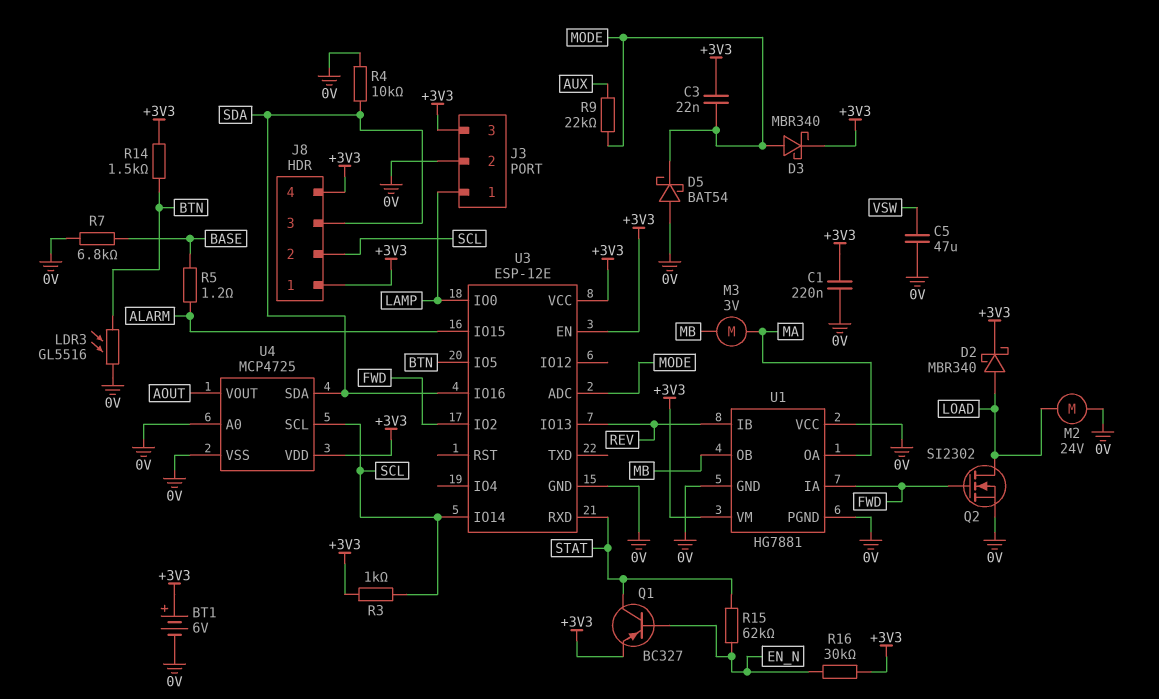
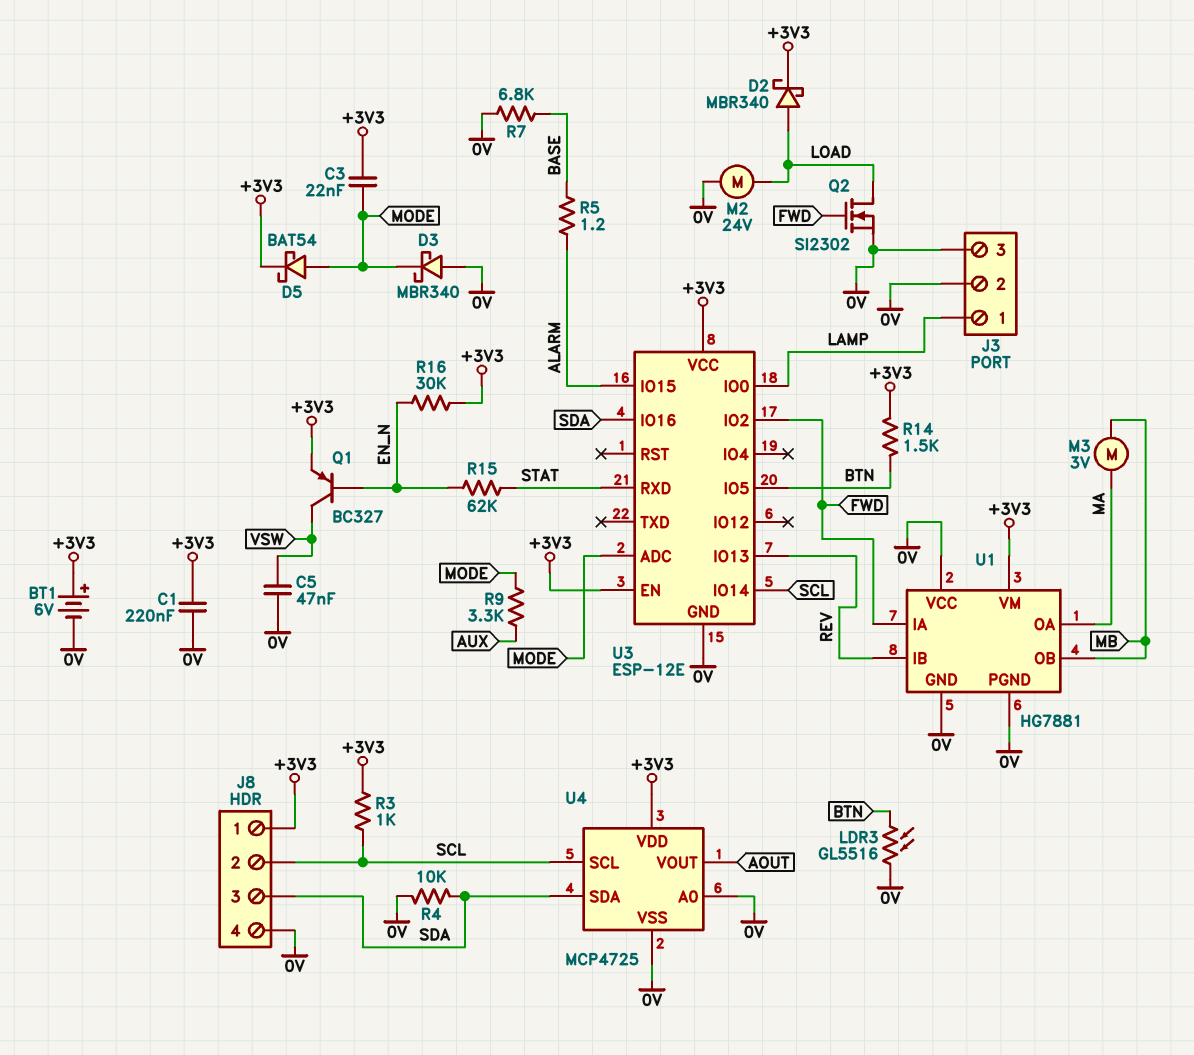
C5: 47uF (0V, VSW) -> 47nF (0V, VSW)
D3: schottky MBR340 (A MODE, K +3V3) -> schottky MBR340 (A 0V, K MODE)
D5: schottky BAT54 (A 0V, K MODE) -> schottky BAT54 (A MODE, K +3V3)
J3 pin 3: +3V3 -> 0V
J8 pin 4: +3V3 -> 0V
Q1: PNP BC327 (B EN_N, C STAT, E +3V3) -> PNP BC327 (B EN_N, C VSW, E +3V3)
R9: 22k (AUX, MODE) -> 3.3k (AUX, MODE)

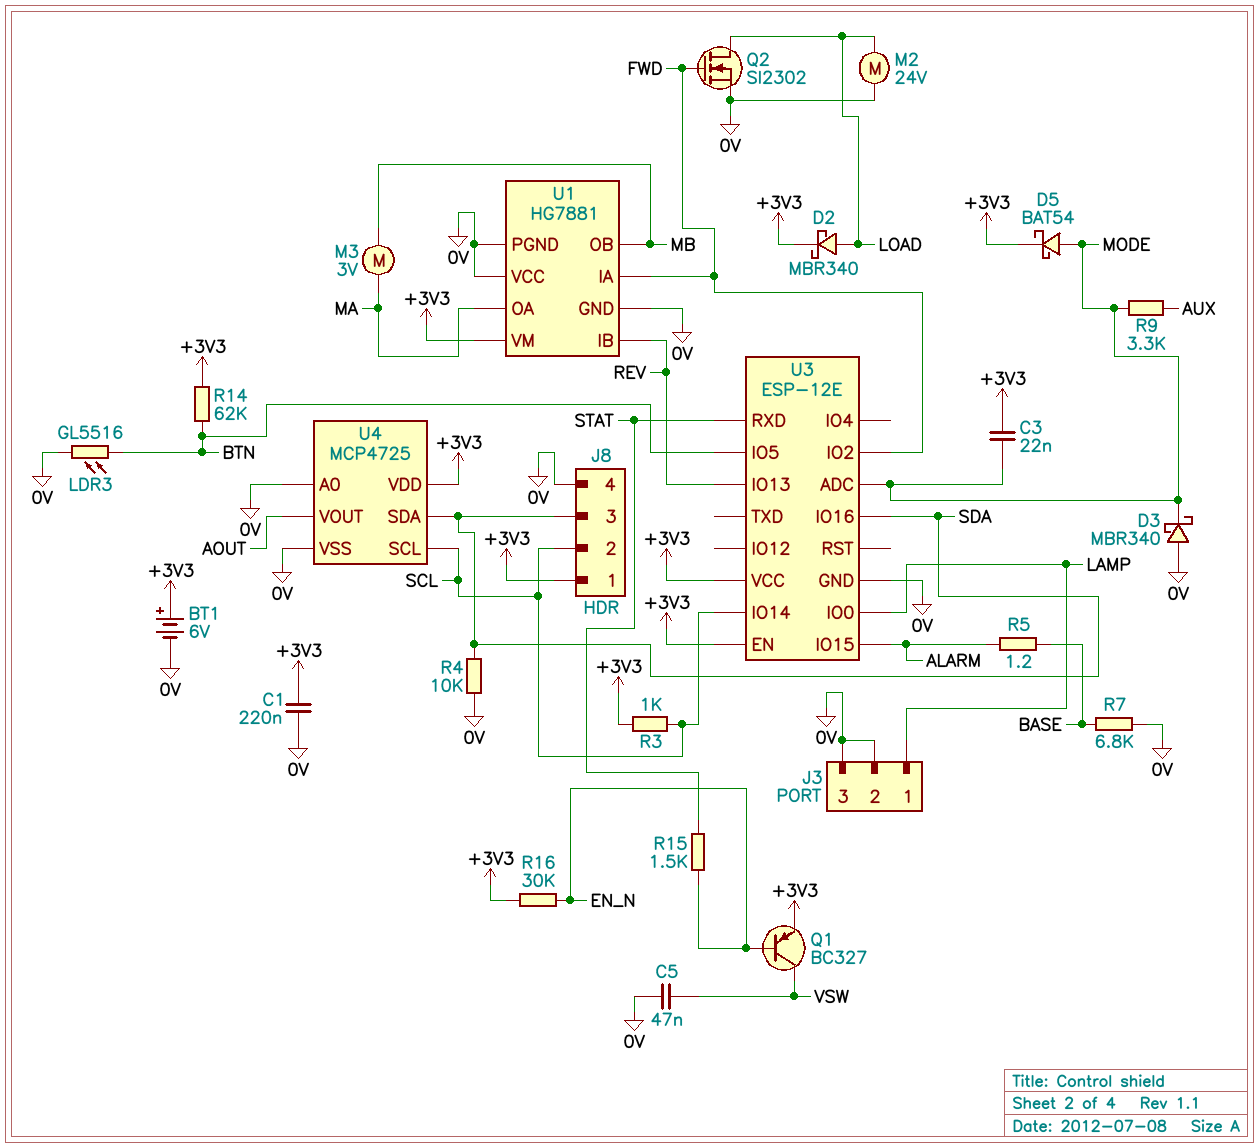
R14: 1.5k (+3V3, BTN) -> 62k (+3V3, BTN)
R15: 62k (EN_N, STAT) -> 1.5k (EN_N, STAT)

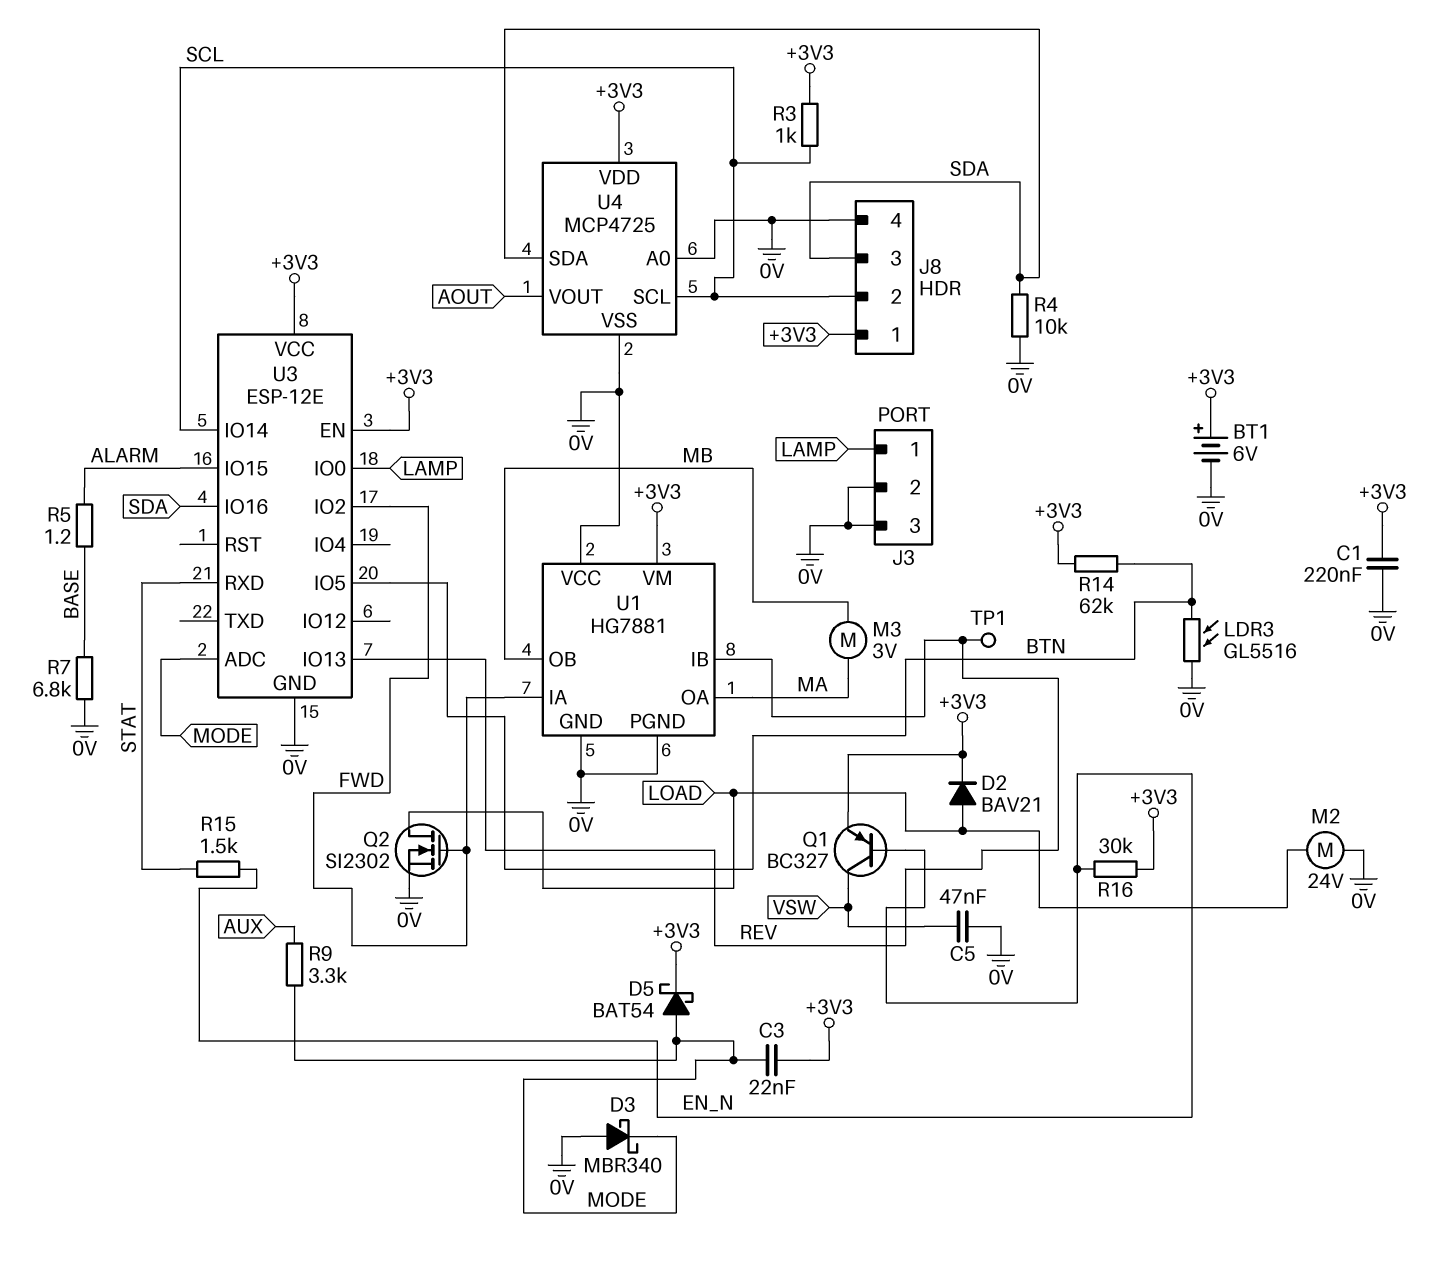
D2: schottky MBR340 (A LOAD, K +3V3) -> diode BAV21 (A LOAD, K +3V3)
TP1: none -> test point (REV)

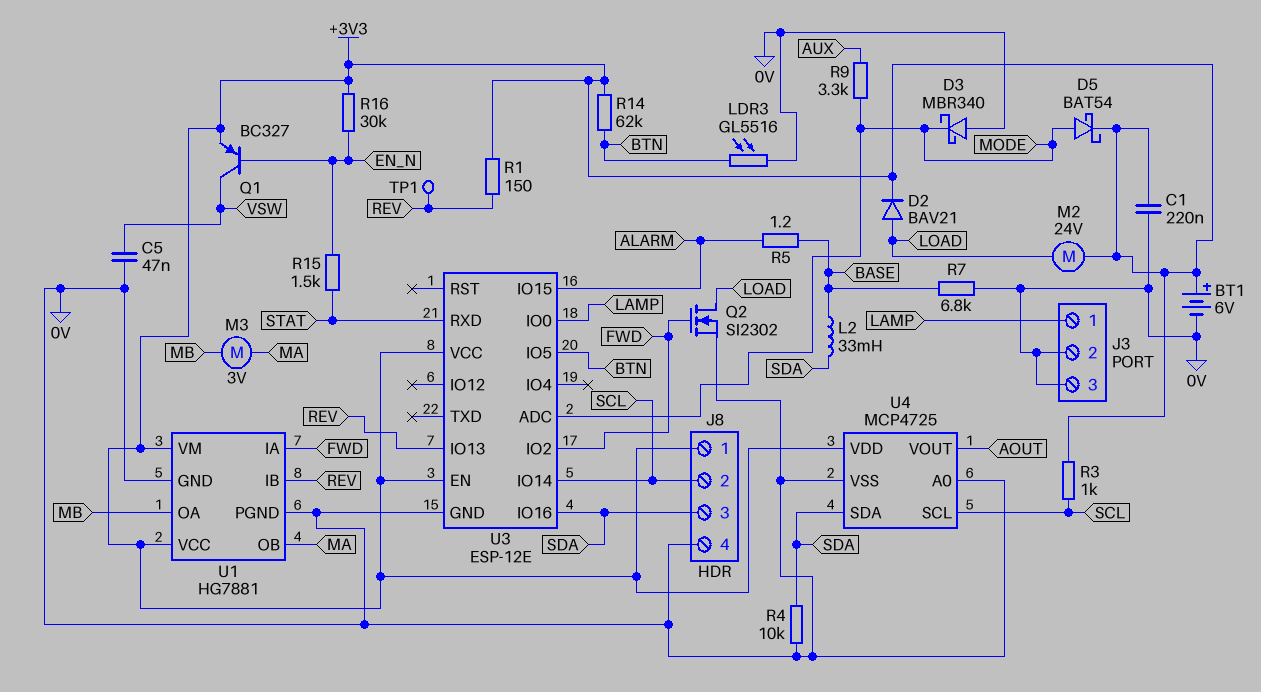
C3: 22nF (+3V3, MODE) -> none
L2: none -> 33mH (BASE, SDA)
M2: motor 24V (0V, LOAD) -> motor 24V (+3V3, LOAD)
R1: none -> 150 (+3V3, REV)
U1 pin OA: MA -> MB
U1 pin OB: MB -> MA
U1 pin VCC: 0V -> +3V3

